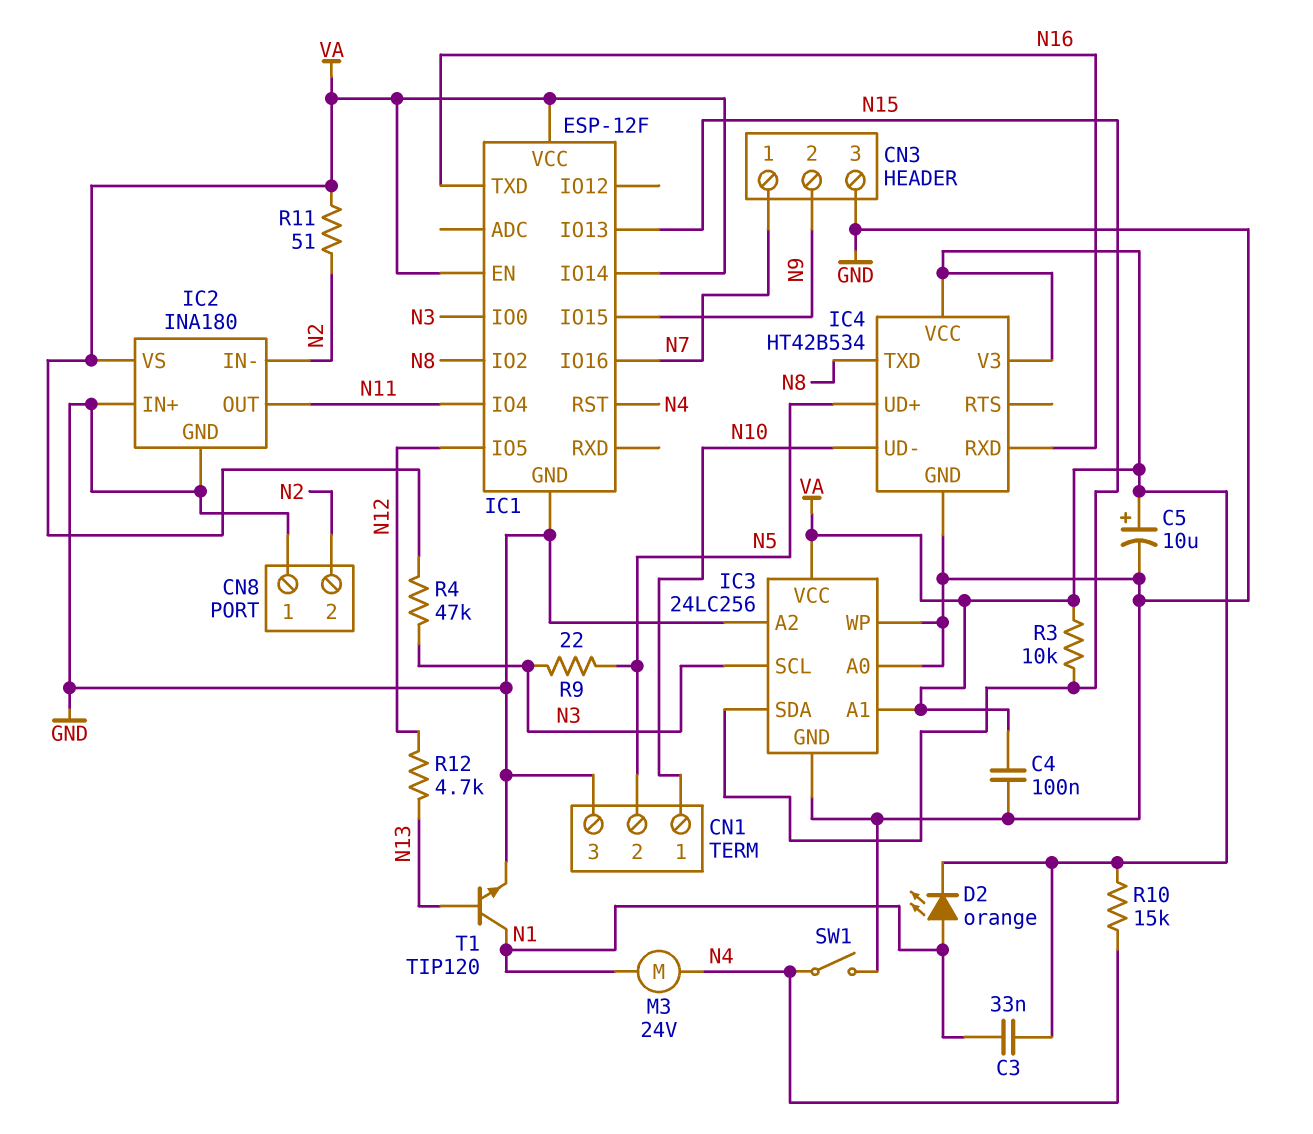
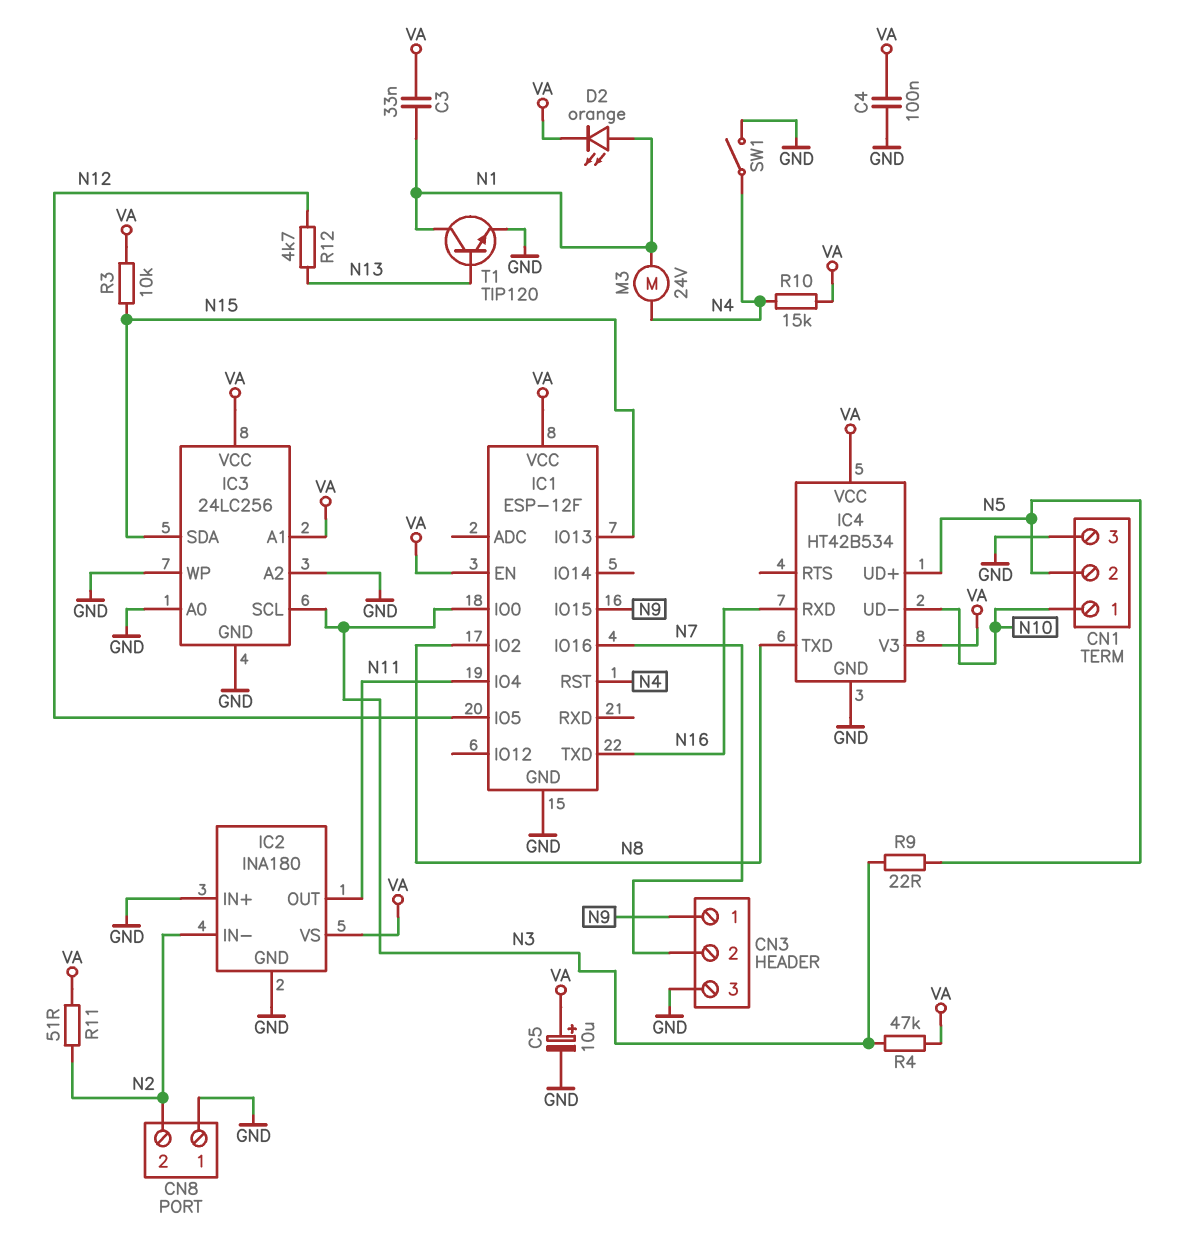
CN3 pin 1: N7 -> N9
CN3 pin 2: N9 -> N7
IC1 pin IO14: VA -> none

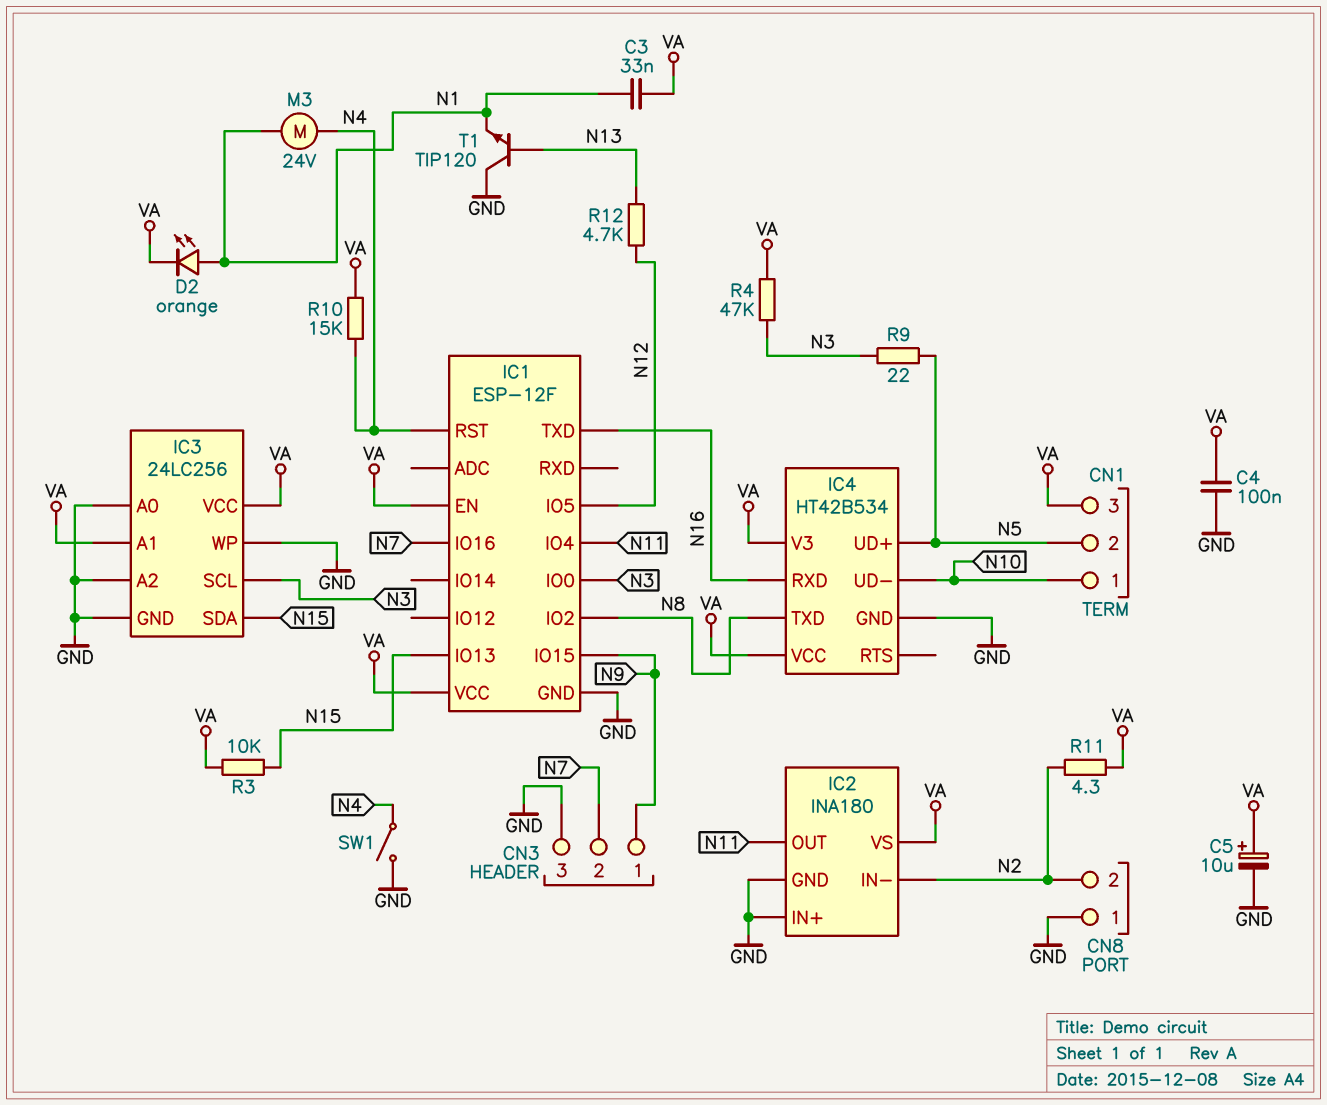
CN1 pin 3: GND -> VA
R11: 51 (N2, VA) -> 4.3 (N2, VA)
T1: NPN TIP120 (B N13, C N1, E GND) -> NPN TIP120 (B N13, C GND, E N1)

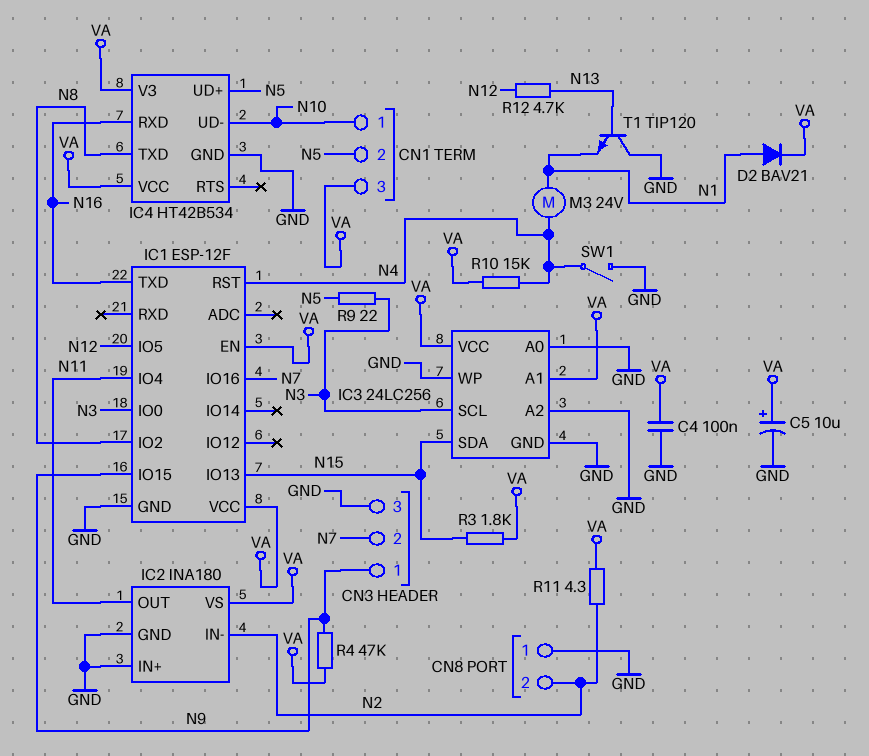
C3: 33nF (N1, VA) -> none
D2: LED orange (A N1, K VA) -> diode BAV21 (A N1, K VA)
R3: 10k (N15, VA) -> 1.8k (N15, VA)
R4: 47k (N3, VA) -> 47k (N9, VA)

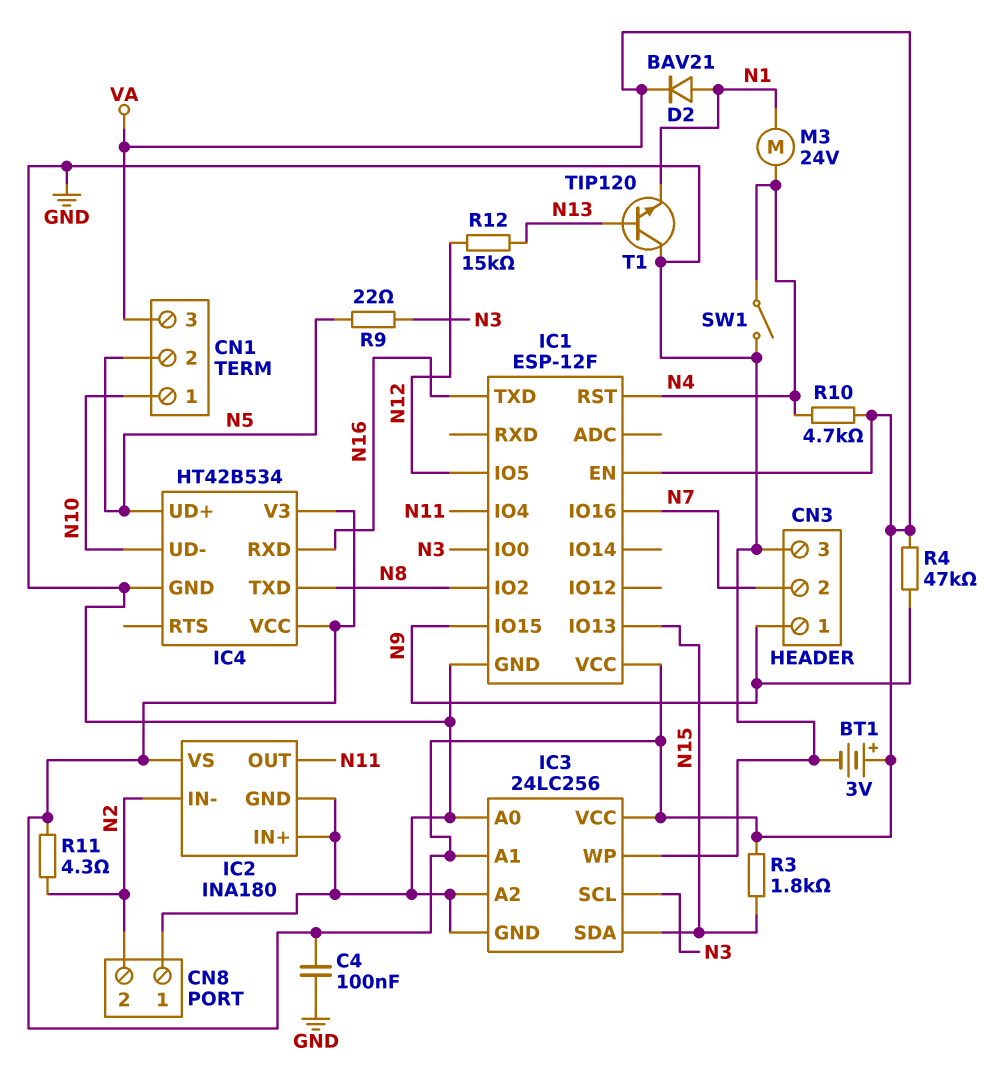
BT1: none -> 3V (plus VA, minus GND)
C5: 10uF (plus VA, minus GND) -> none
R10: 15k (N4, VA) -> 4.7k (N4, VA)
R12: 4.7k (N12, N13) -> 15k (N12, N13)

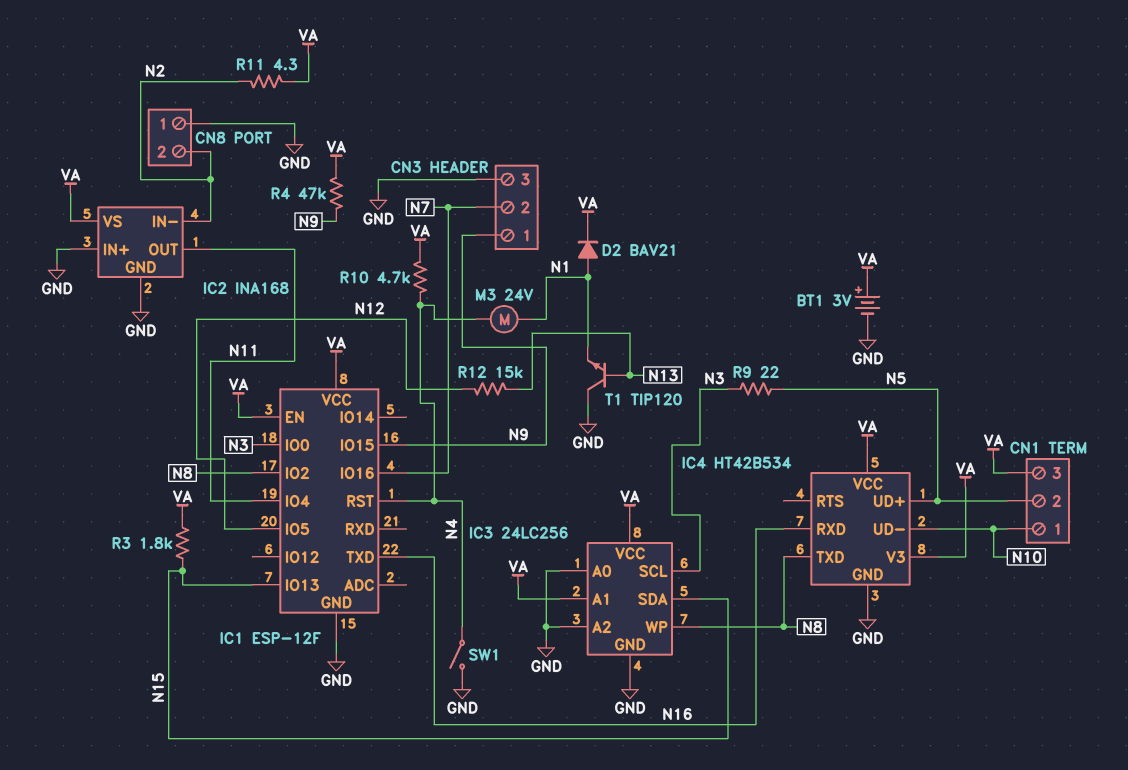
C4: 100nF (GND, VA) -> none
IC2: INA180 -> INA168
IC3 pin WP: GND -> N8

